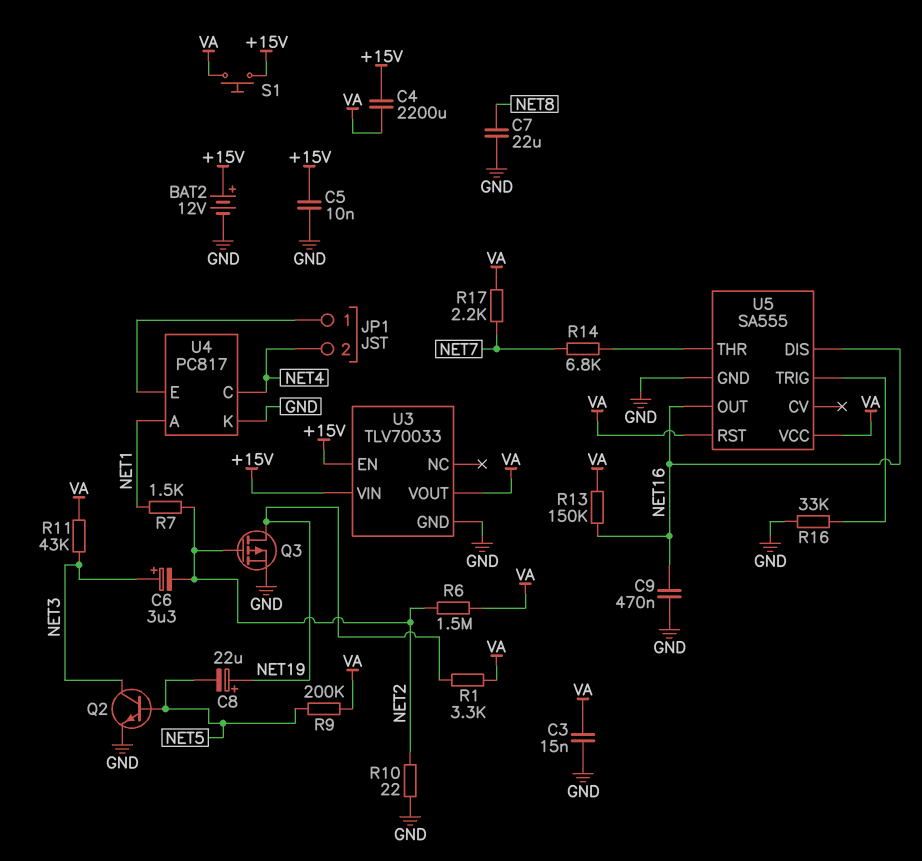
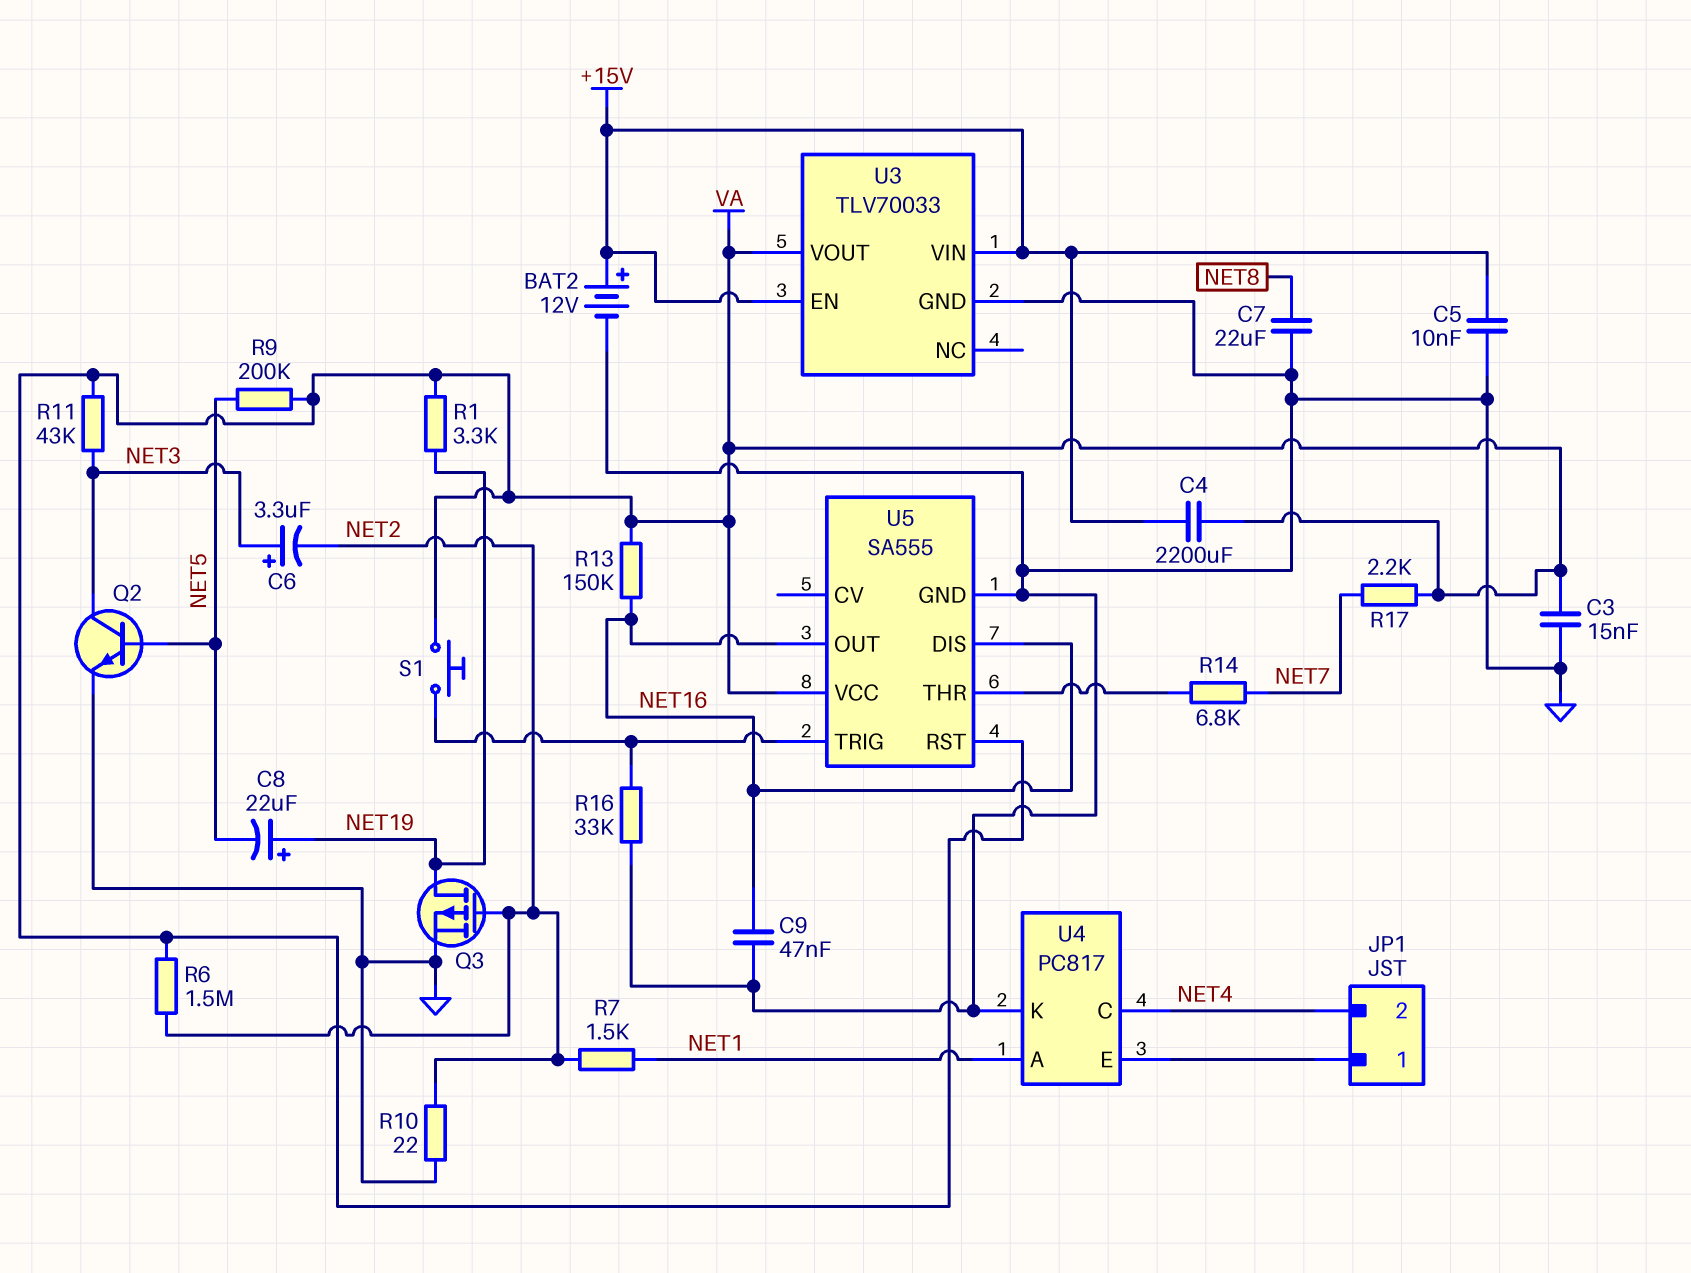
C9: 470nF (GND, NET16) -> 47nF (GND, NET16)
S1: button (+15V, VA) -> button (U5/TRIG, VA)

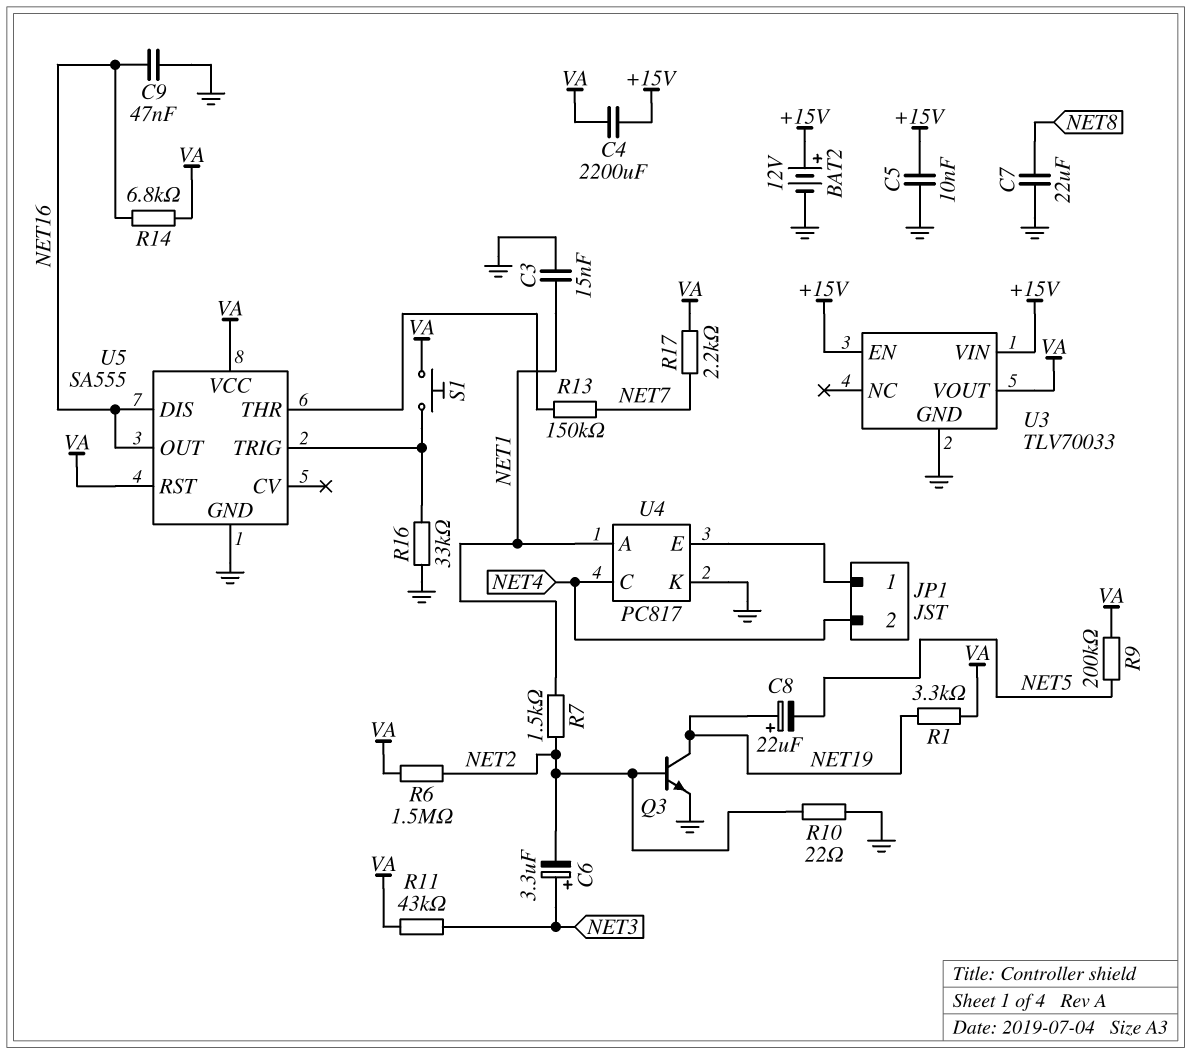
C3: 15nF (GND, VA) -> 15nF (GND, NET1)
Q2: NPN (B NET5, C NET3, E GND) -> none
Q3: PMOS (G NET2, D NET19, S GND) -> NPN (B NET2, C NET19, E GND)
R13: 150k (NET16, VA) -> 150k (NET7, U5/THR)
R14: 6.8k (NET7, U5/THR) -> 6.8k (NET16, VA)

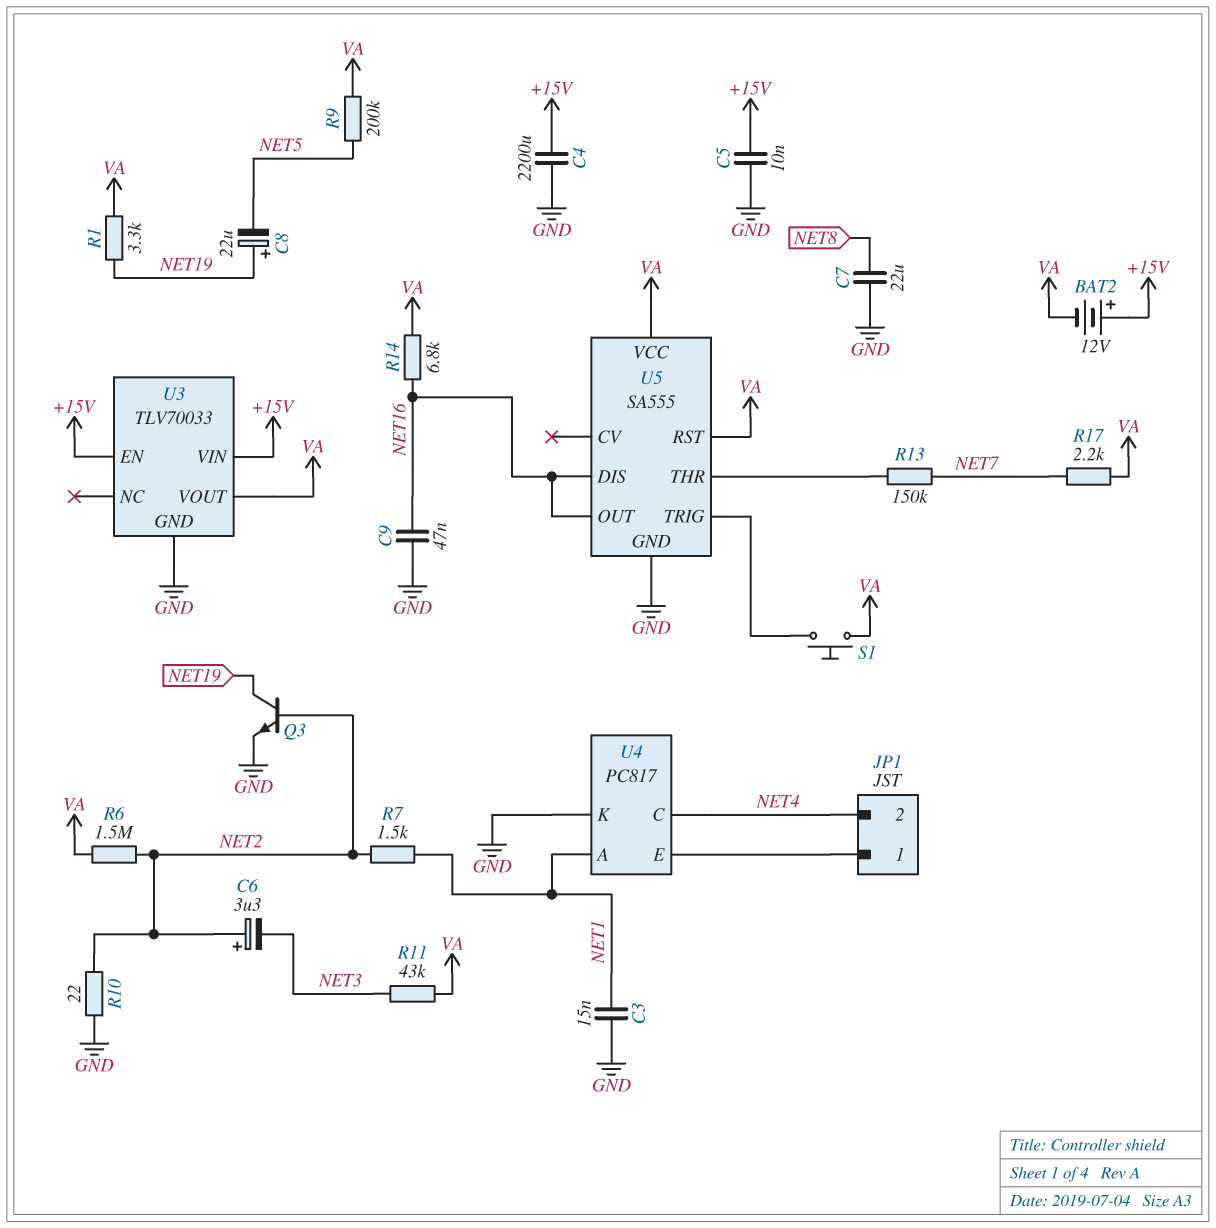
BAT2: 12V (plus +15V, minus GND) -> 12V (plus +15V, minus VA)
C4: 2200uF (+15V, VA) -> 2200uF (+15V, GND)
C6: 3.3uF (plus NET3, minus NET2) -> 3.3uF (plus NET2, minus NET3)
R16: 33k (GND, U5/TRIG) -> none

